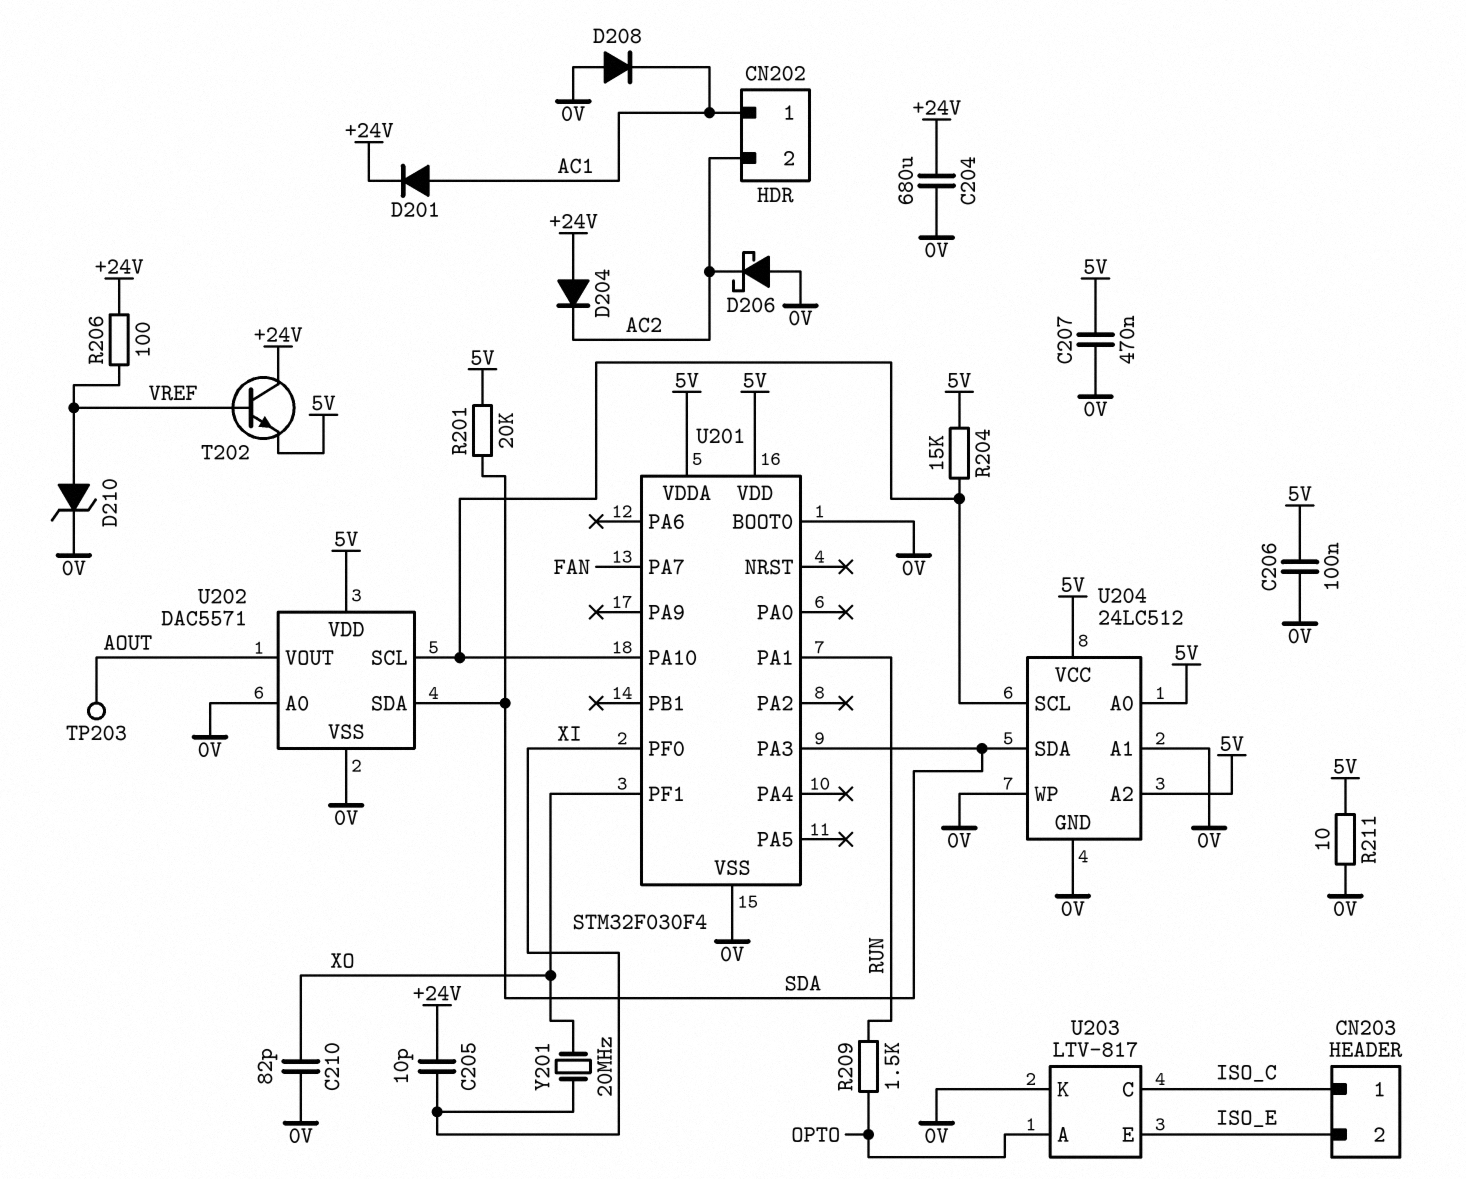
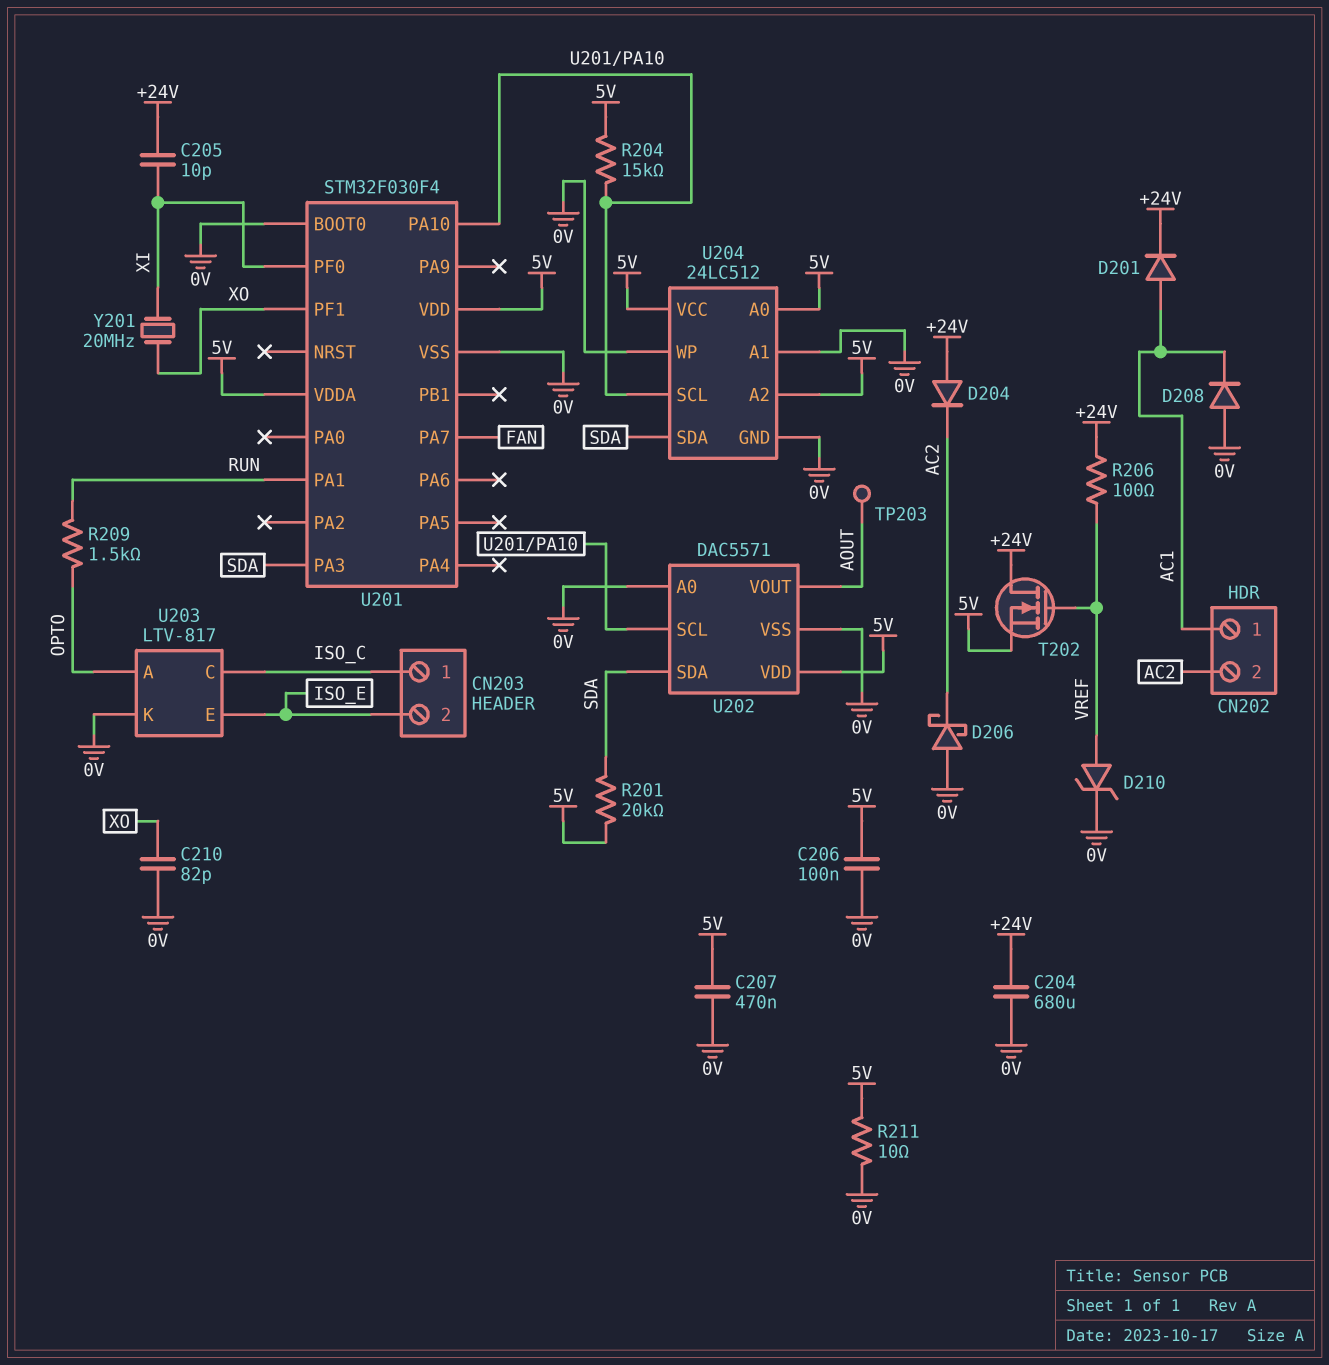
T202: NPN (B VREF, C +24V, E 5V) -> NMOS (G VREF, D +24V, S 5V)

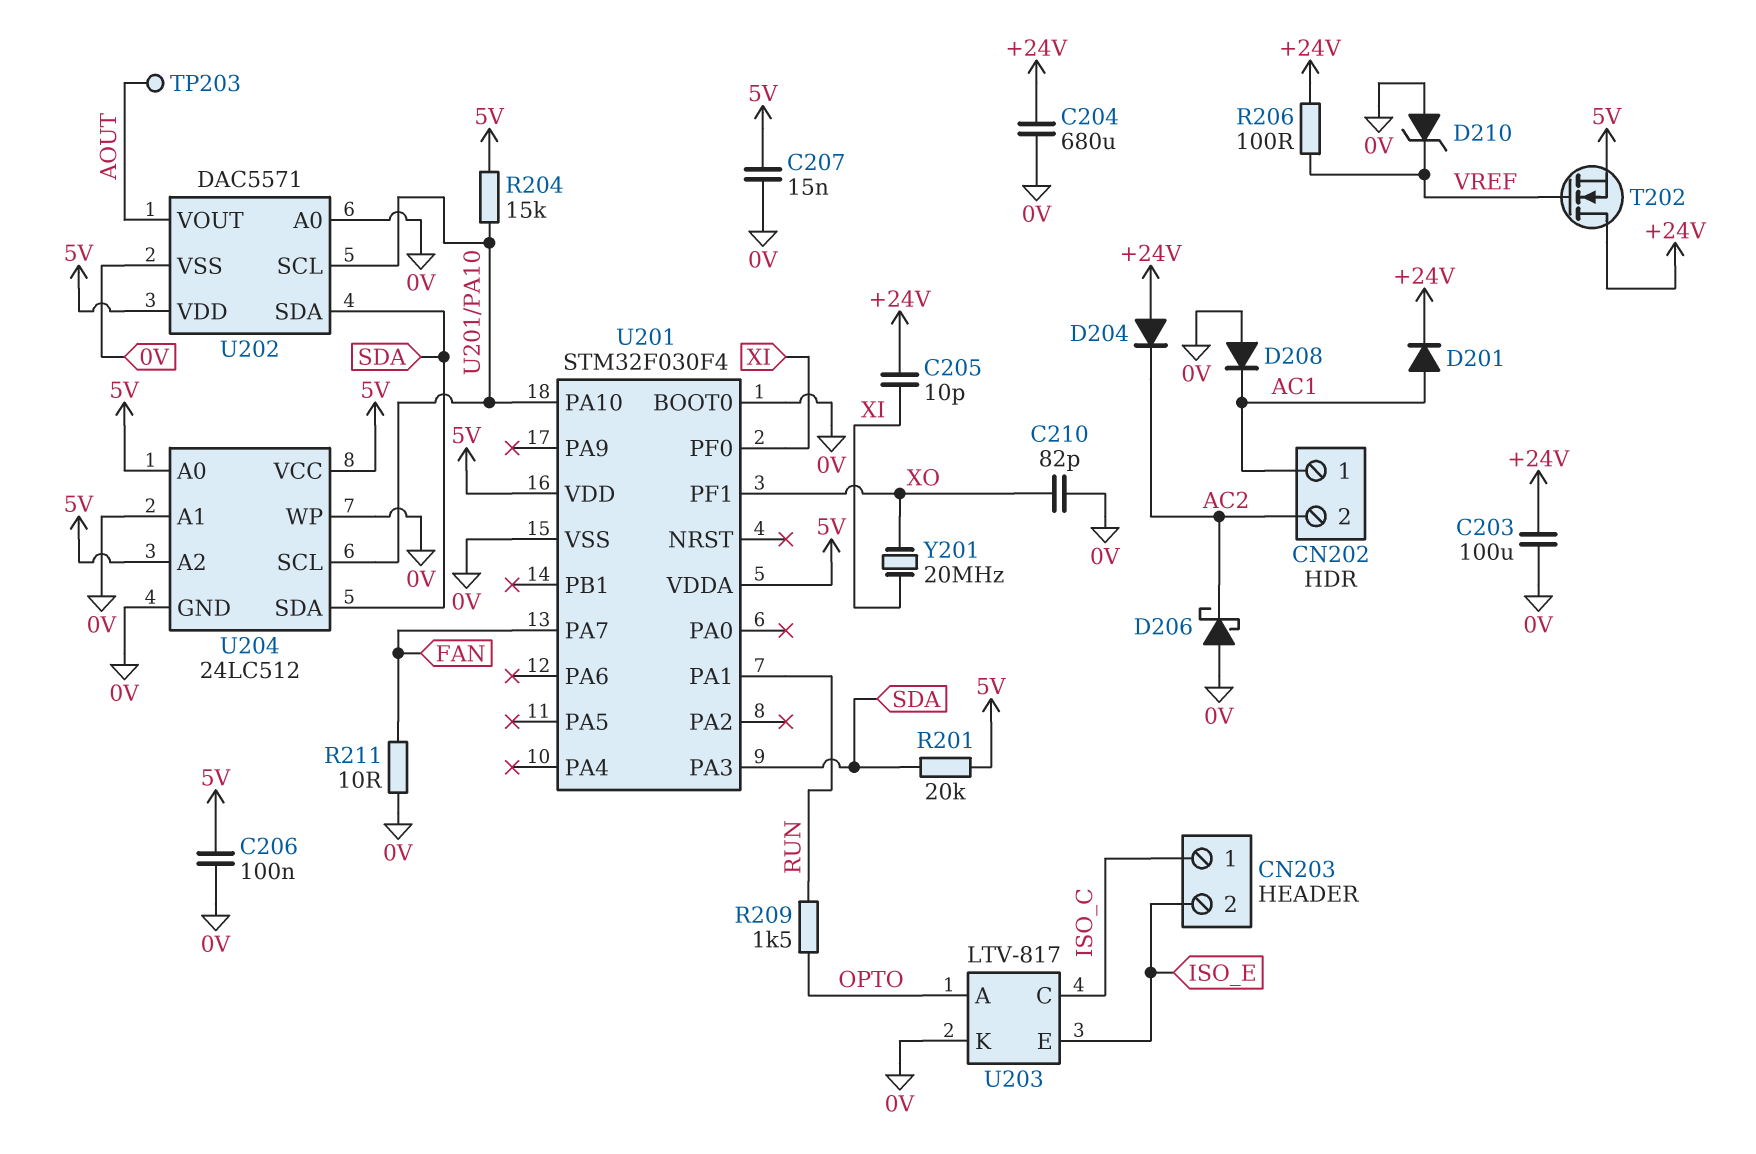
C203: none -> 100uF (+24V, 0V)
C207: 470nF (0V, 5V) -> 15nF (0V, 5V)
D210: zener (A VREF, K 0V) -> zener (A 0V, K VREF)
R211: 10 (0V, 5V) -> 10 (0V, FAN)

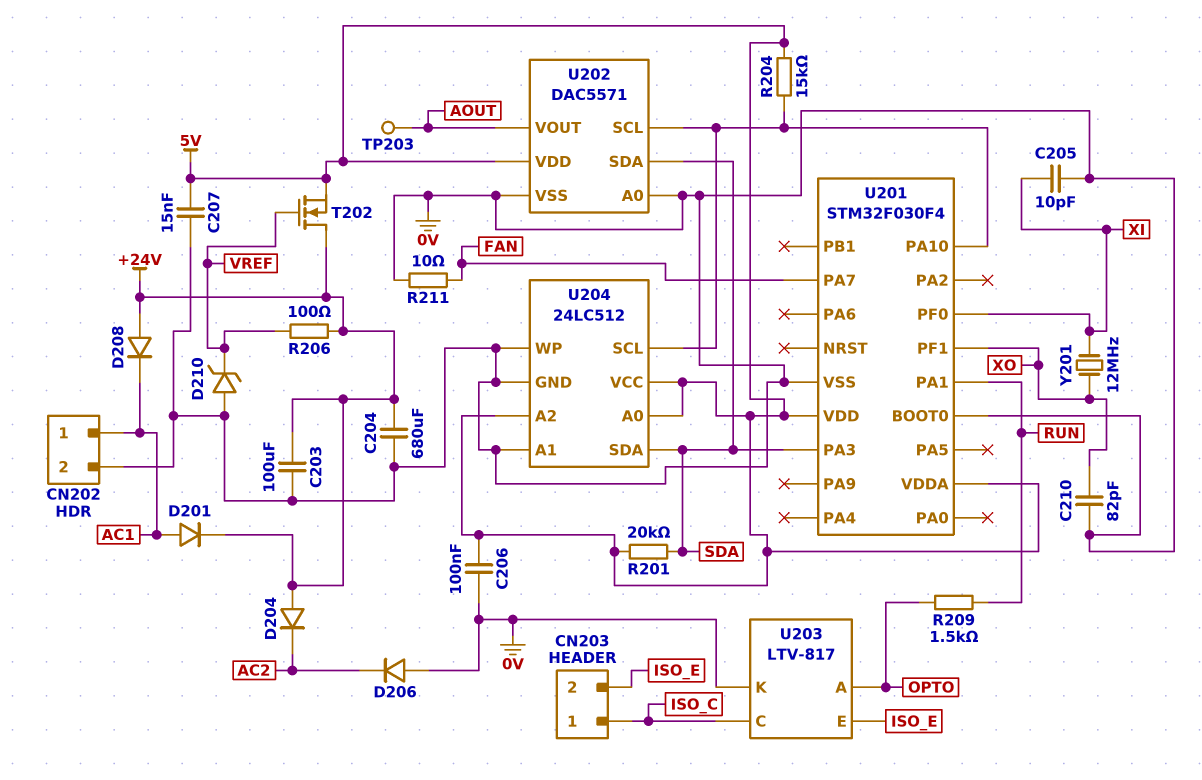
C205: 10pF (+24V, XI) -> 10pF (0V, XI)
CN202 pin 2: AC2 -> 0V
D206: schottky (A 0V, K AC2) -> diode (A 0V, K AC2)
D208: diode (A 0V, K AC1) -> diode (A +24V, K AC1)
Y201: 20MHz (XI, XO) -> 12MHz (XI, XO)

